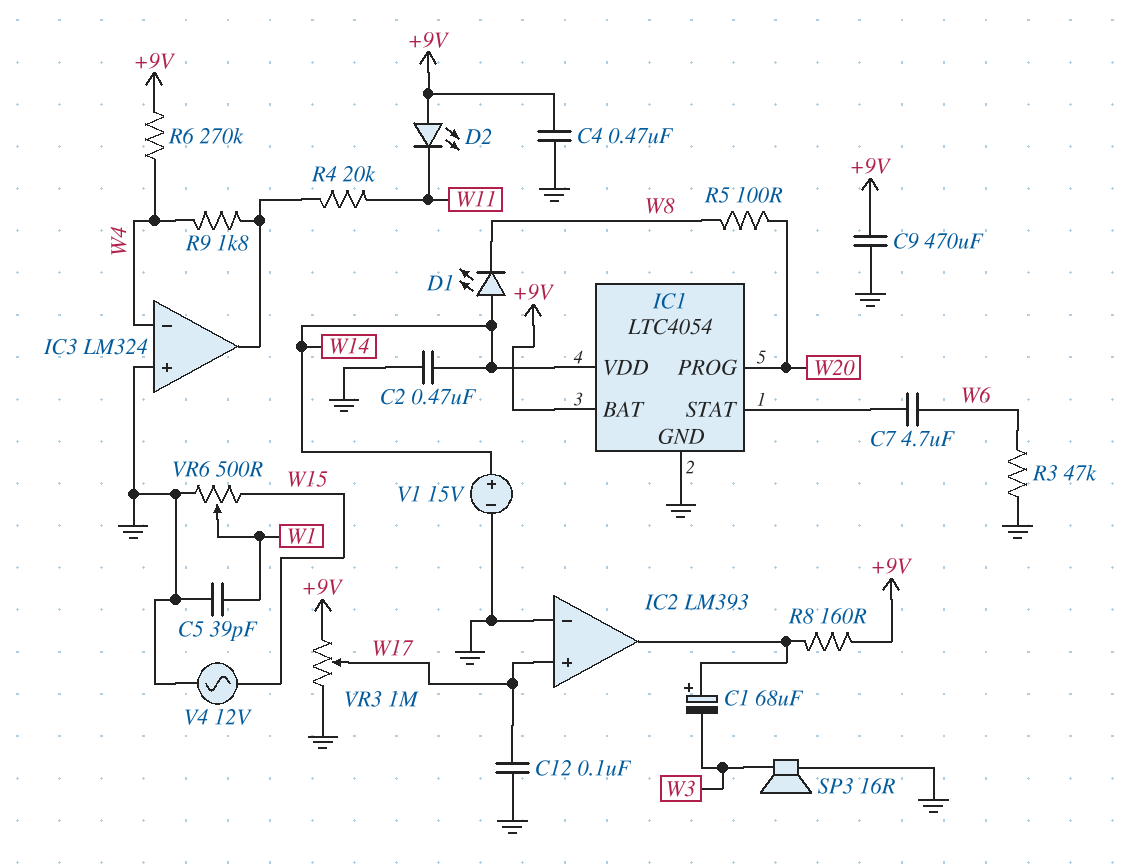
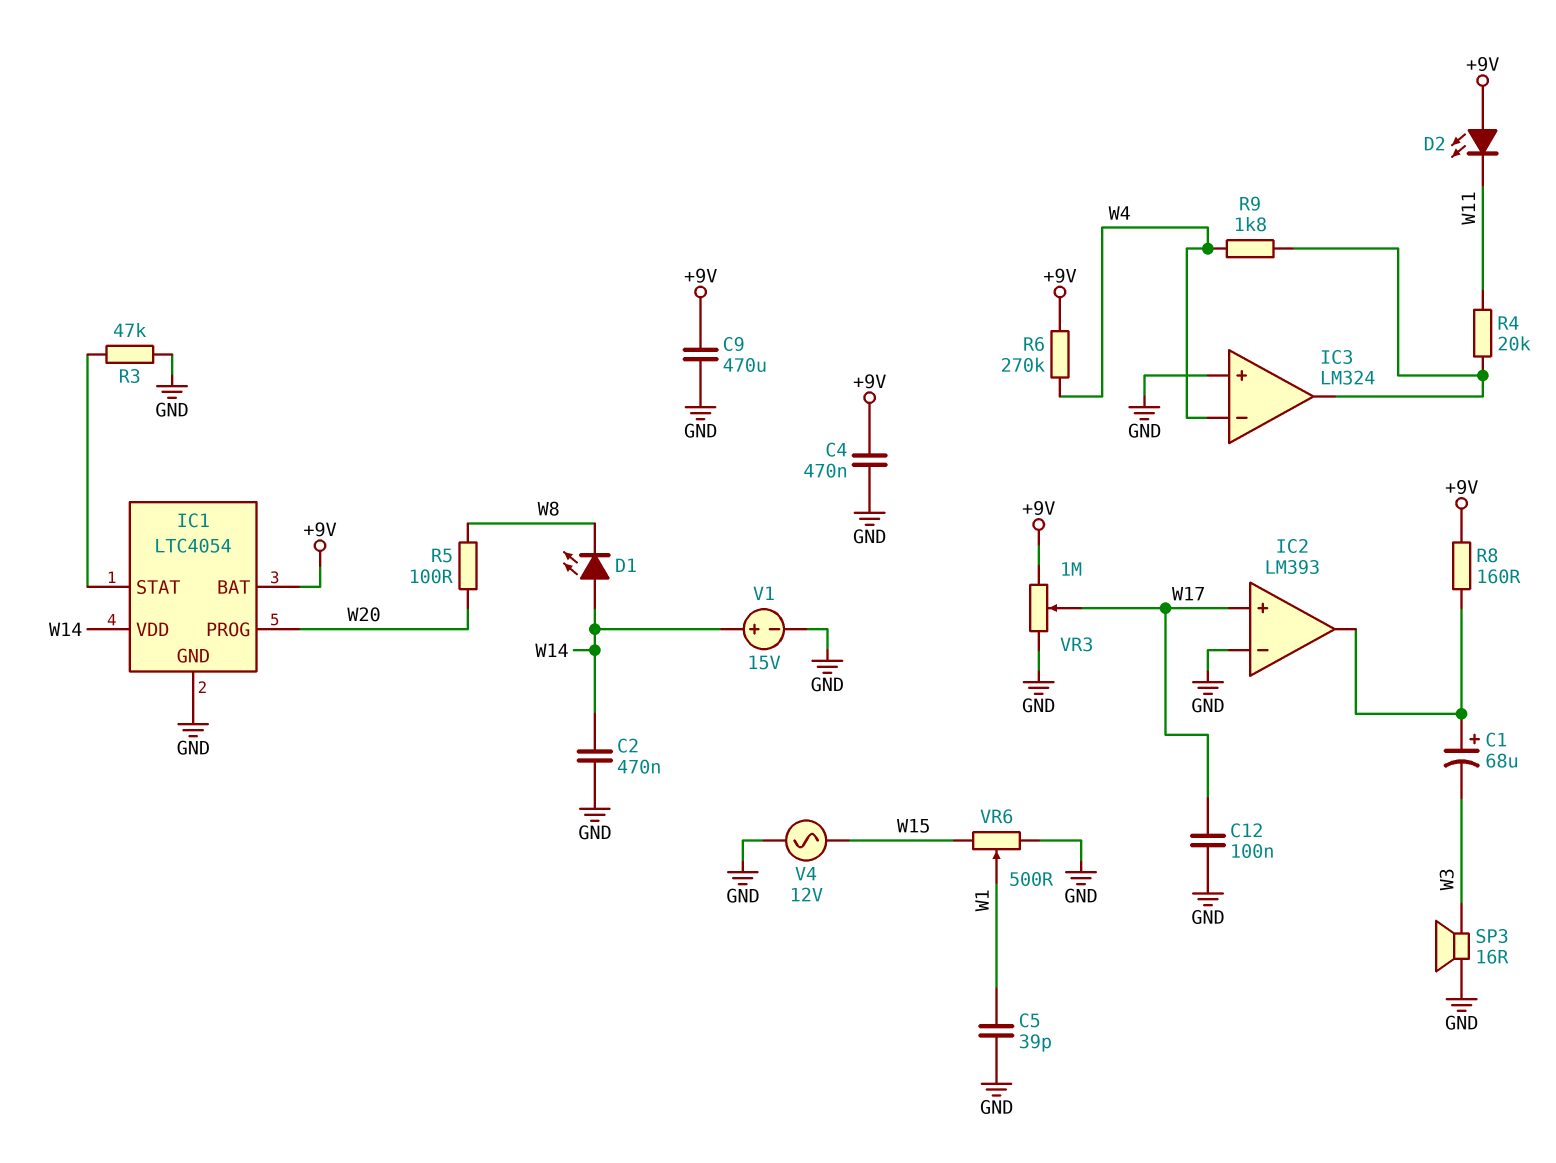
C7: 4.7uF (IC1/STAT, W6) -> none
R3: 47k (GND, W6) -> 47k (GND, IC1/STAT)

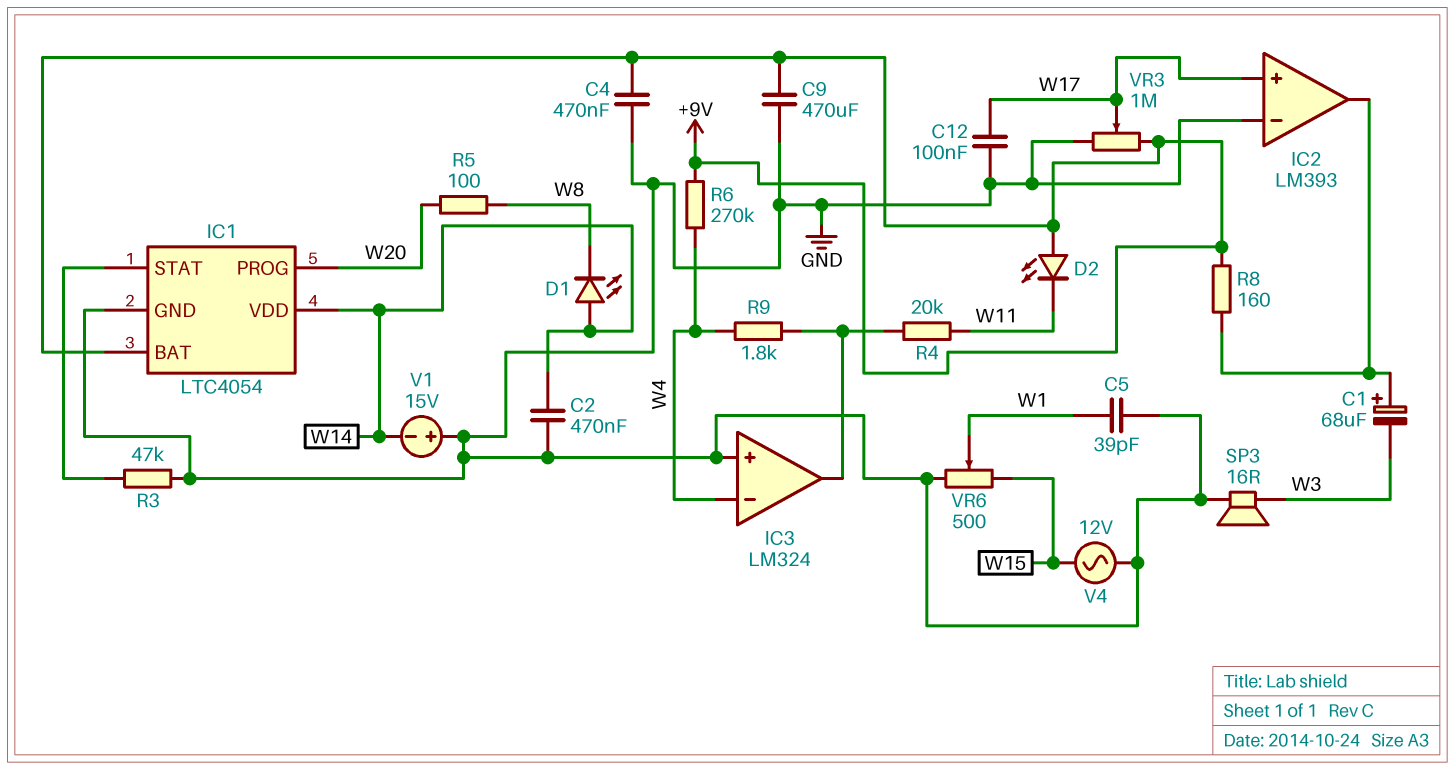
V1: 15V (plus W14, minus GND) -> 15V (plus GND, minus W14)

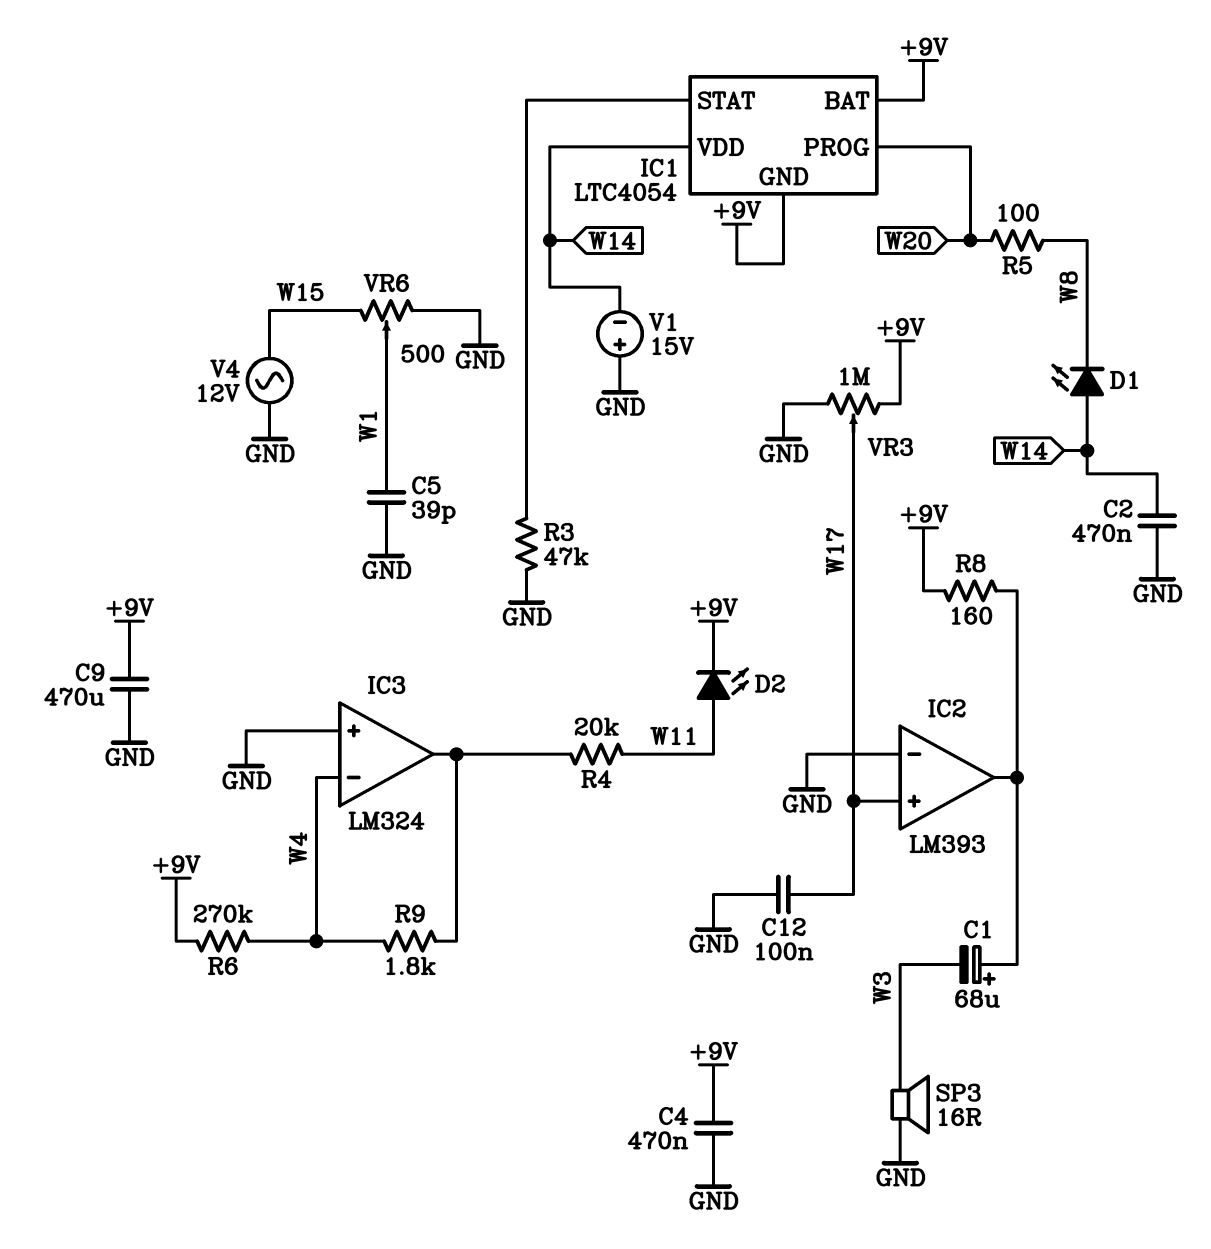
D2: LED (A +9V, K W11) -> LED (A W11, K +9V)
IC1 pin GND: GND -> +9V

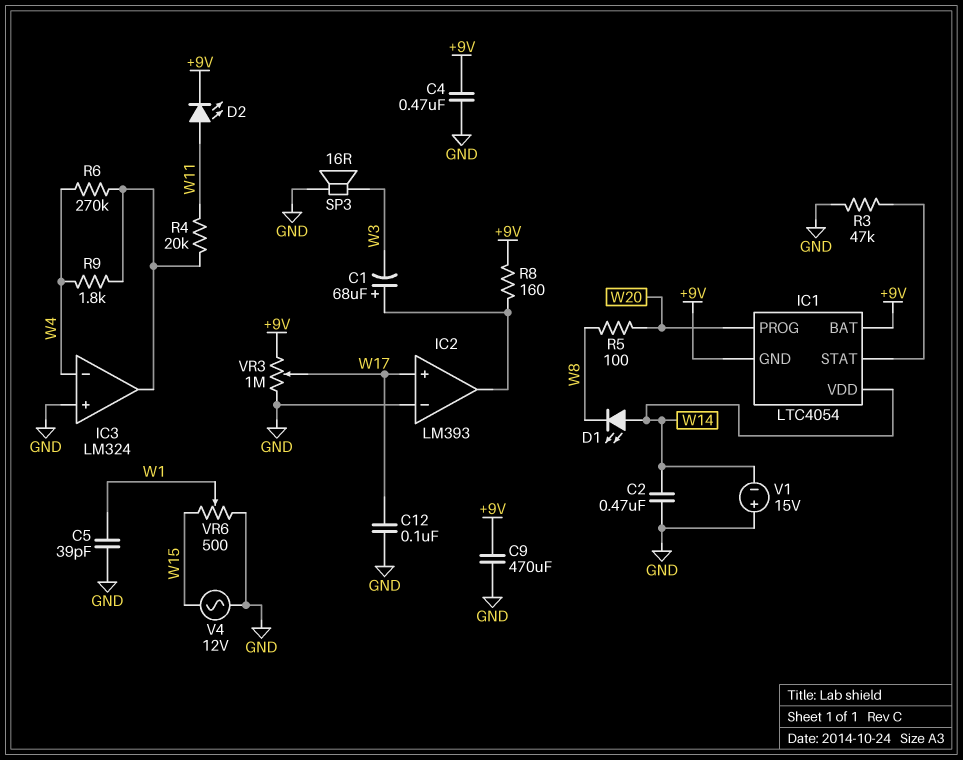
R6: 270k (+9V, W4) -> 270k (IC3/out, W4)

